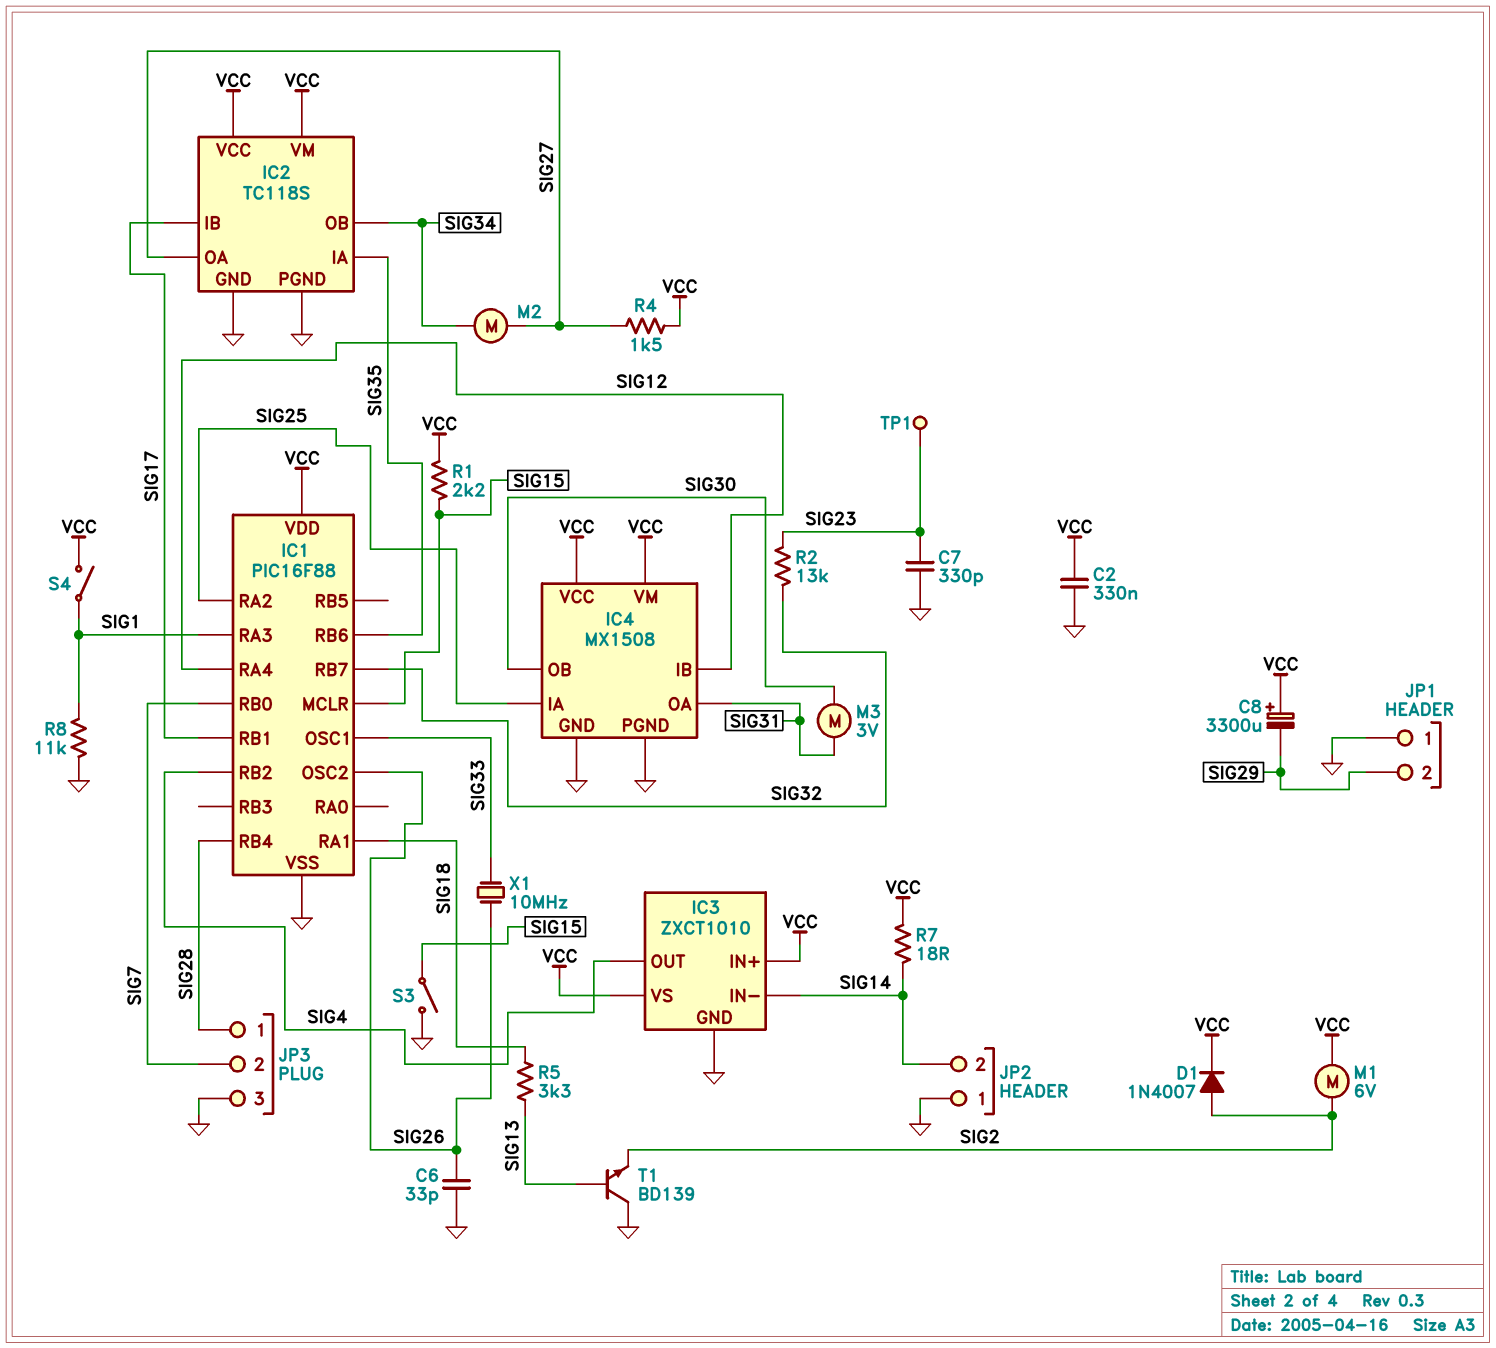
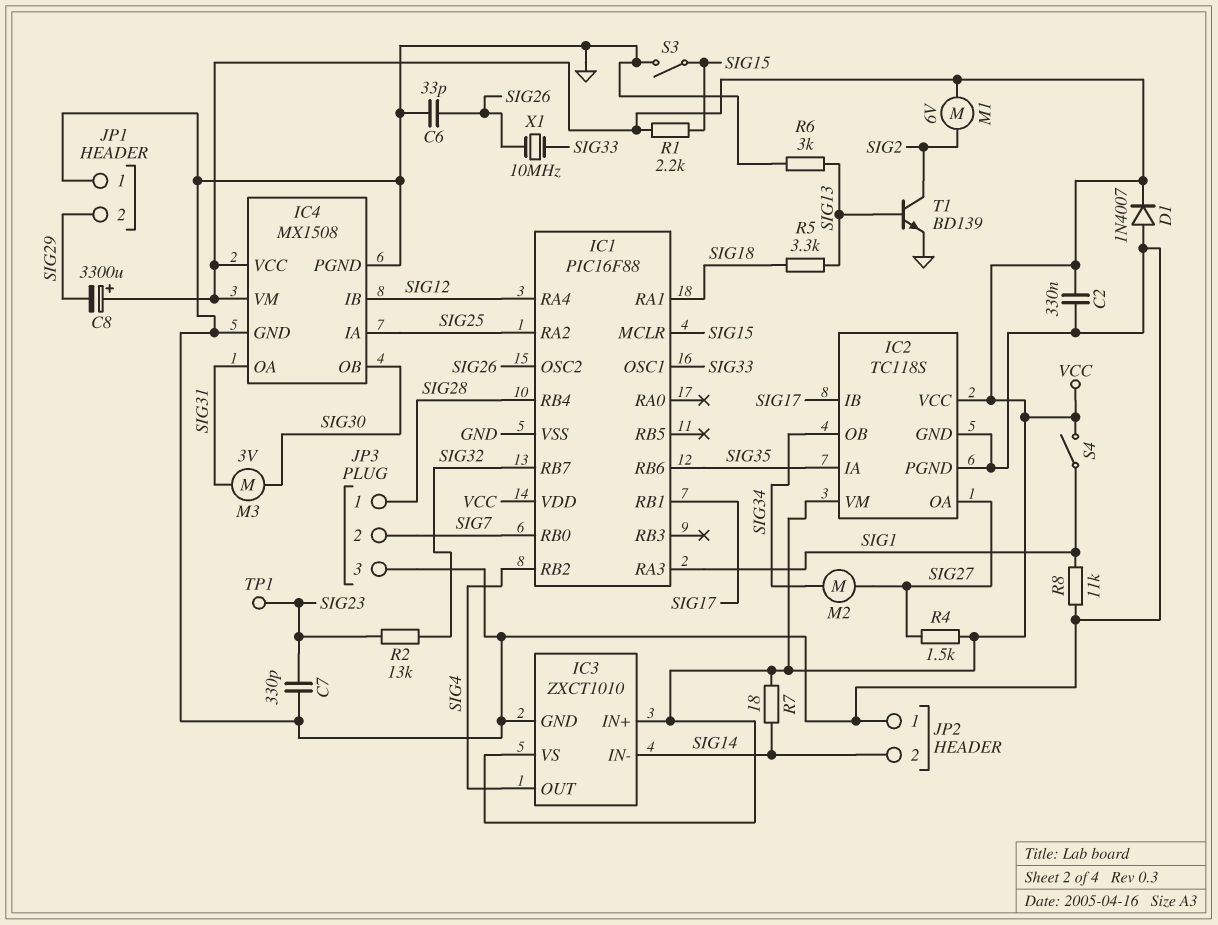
D1: diode 1N4007 (A SIG2, K VCC) -> diode 1N4007 (A GND, K VCC)
R6: none -> 3k (GND, SIG13)
T1: NPN BD139 (B SIG13, C GND, E SIG2) -> NPN BD139 (B SIG13, C SIG2, E GND)

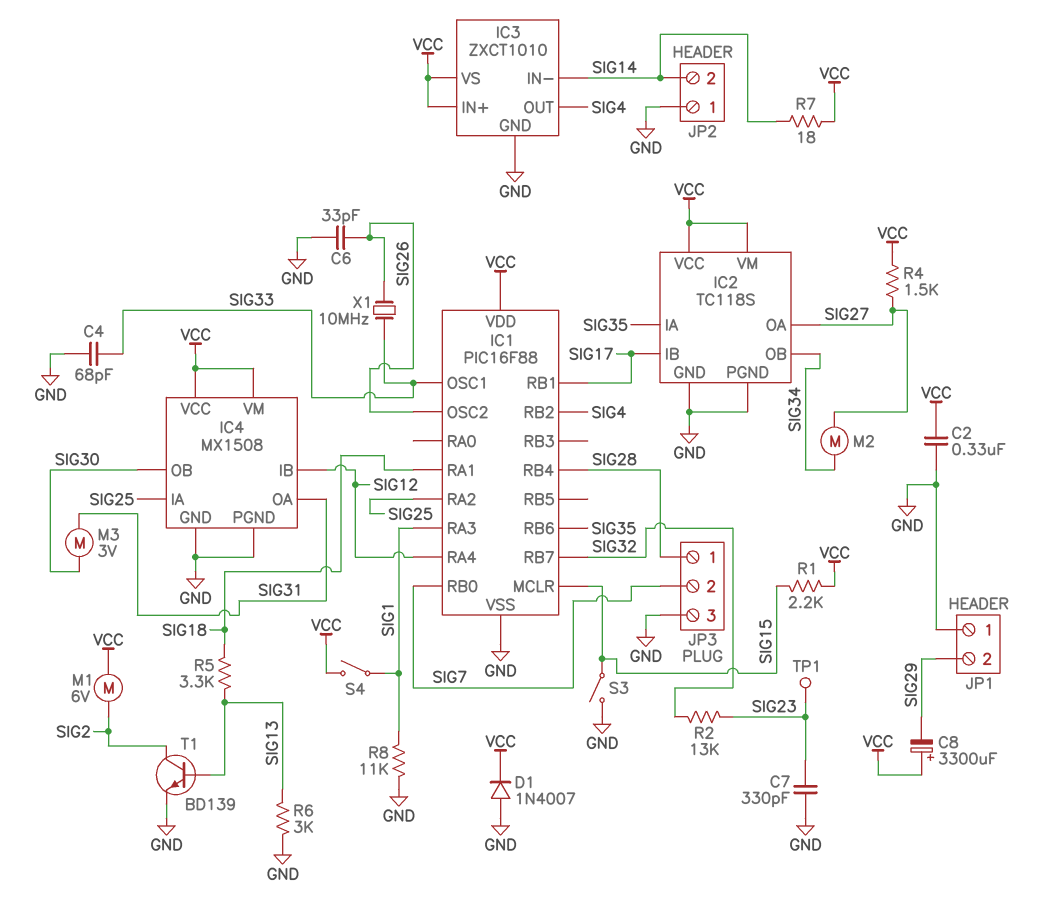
C4: none -> 68pF (GND, SIG33)

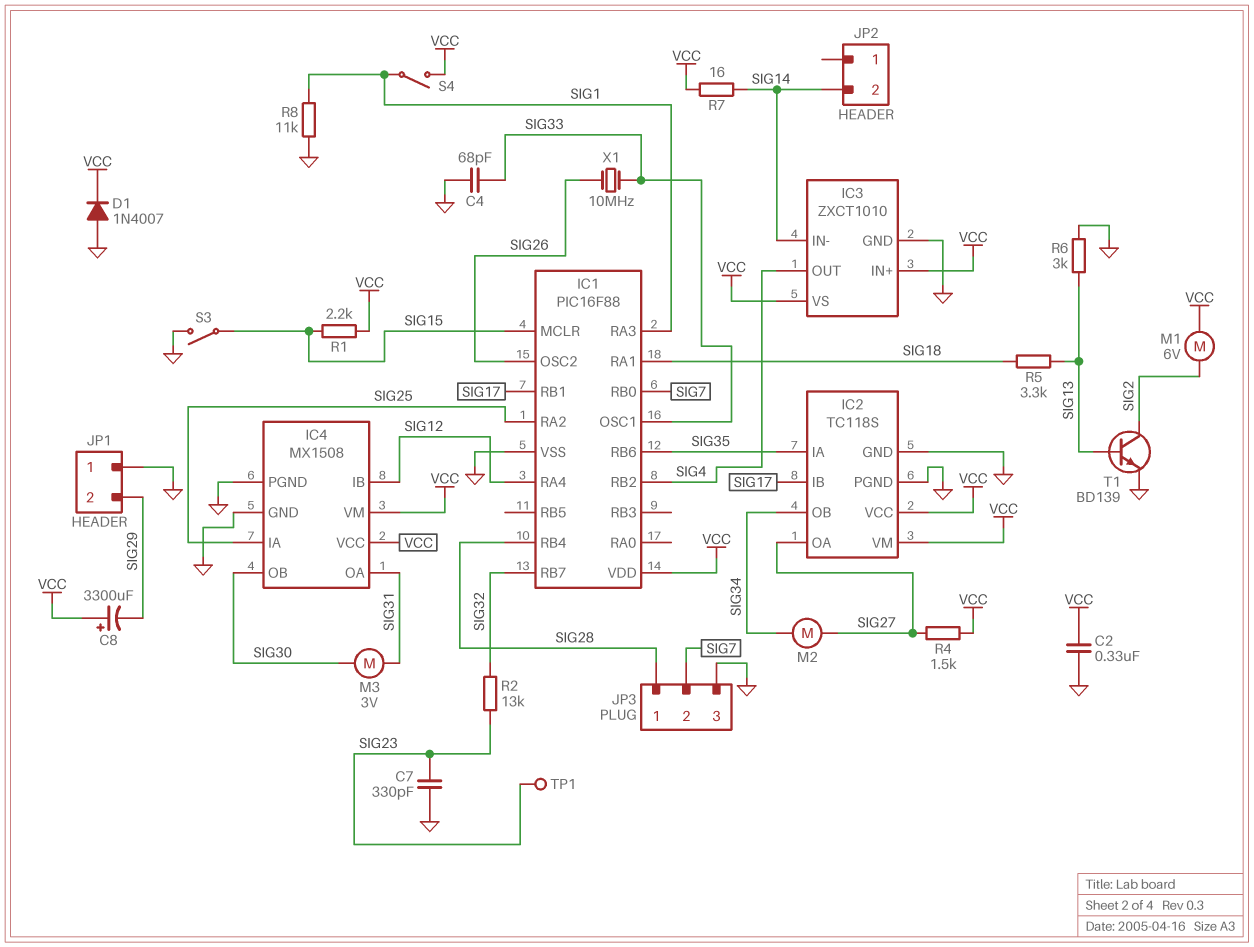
C6: 33pF (GND, SIG26) -> none
JP2 pin 1: GND -> none
R7: 18 (SIG14, VCC) -> 16 (SIG14, VCC)

